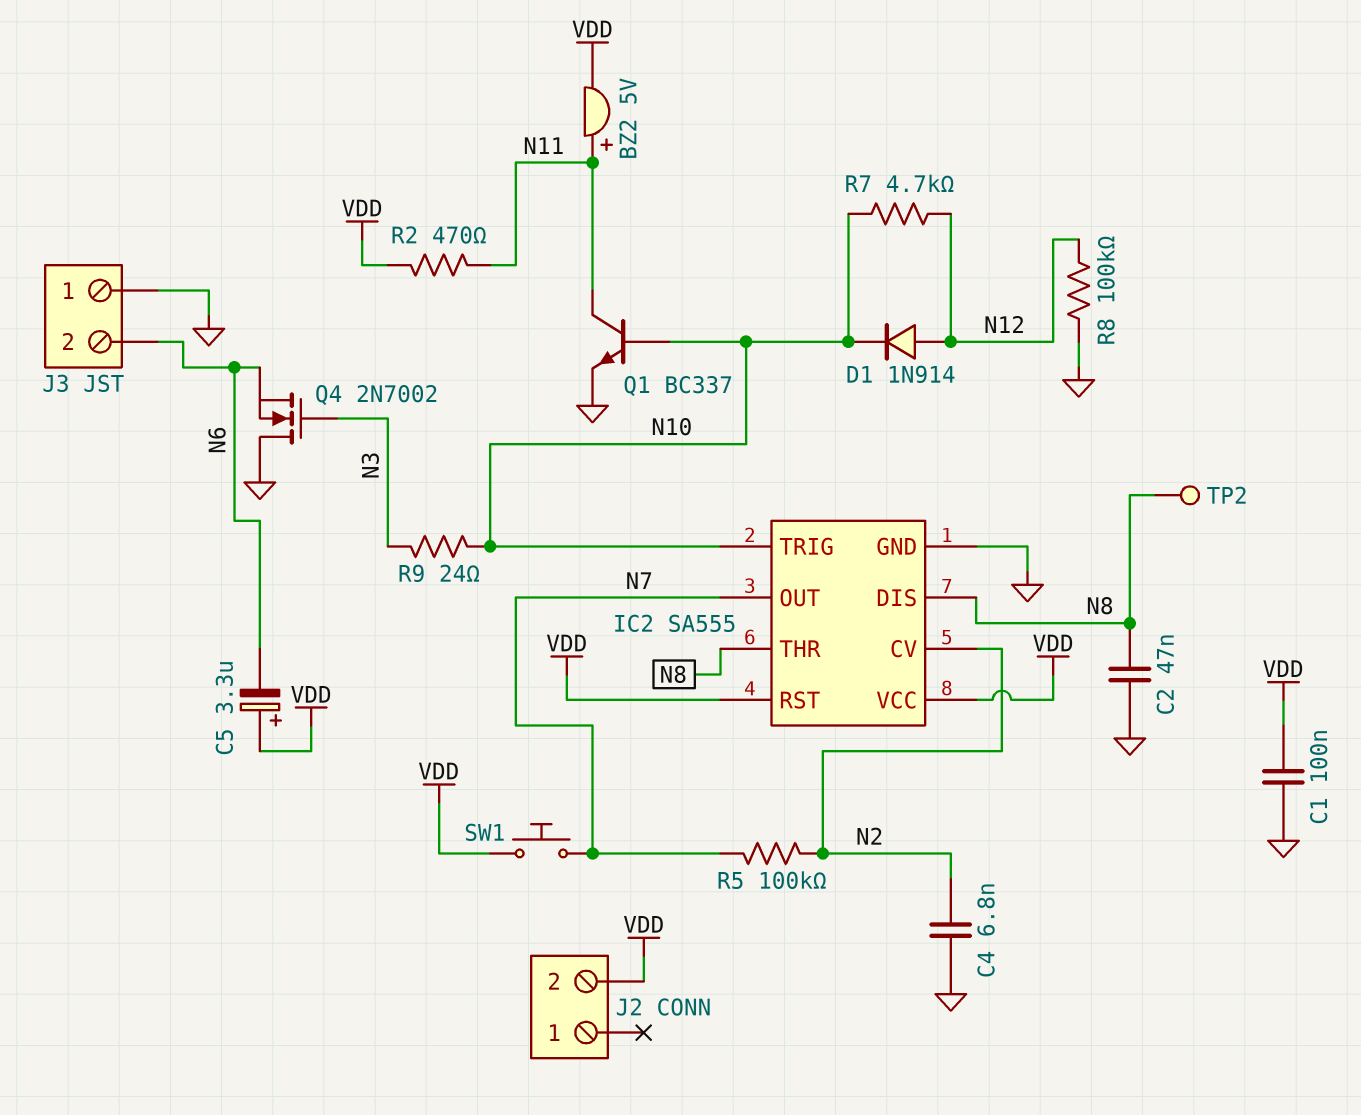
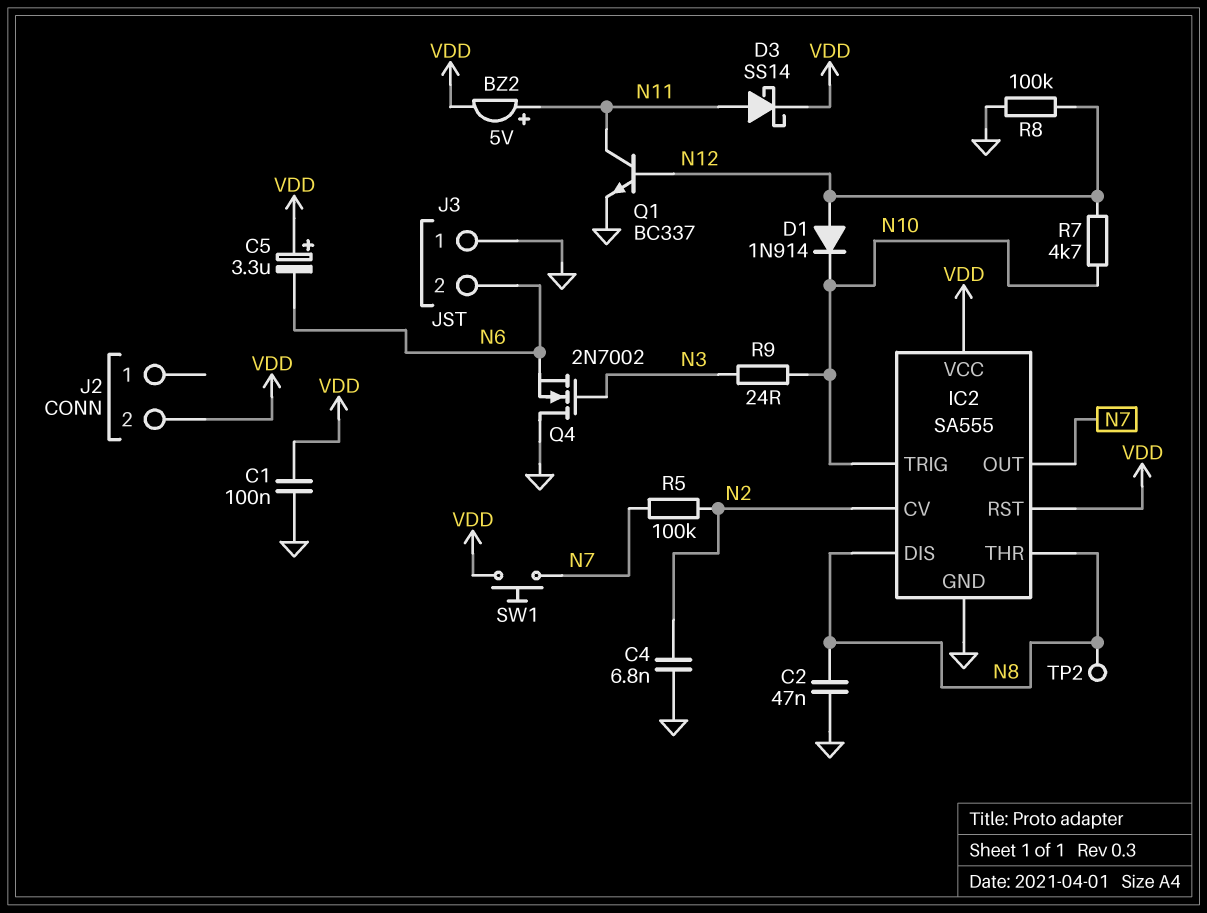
D3: none -> schottky SS14 (A N11, K VDD)
Q1: NPN BC337 (B N10, C N11, E GND) -> NPN BC337 (B N12, C N11, E GND)
R2: 470 (N11, VDD) -> none

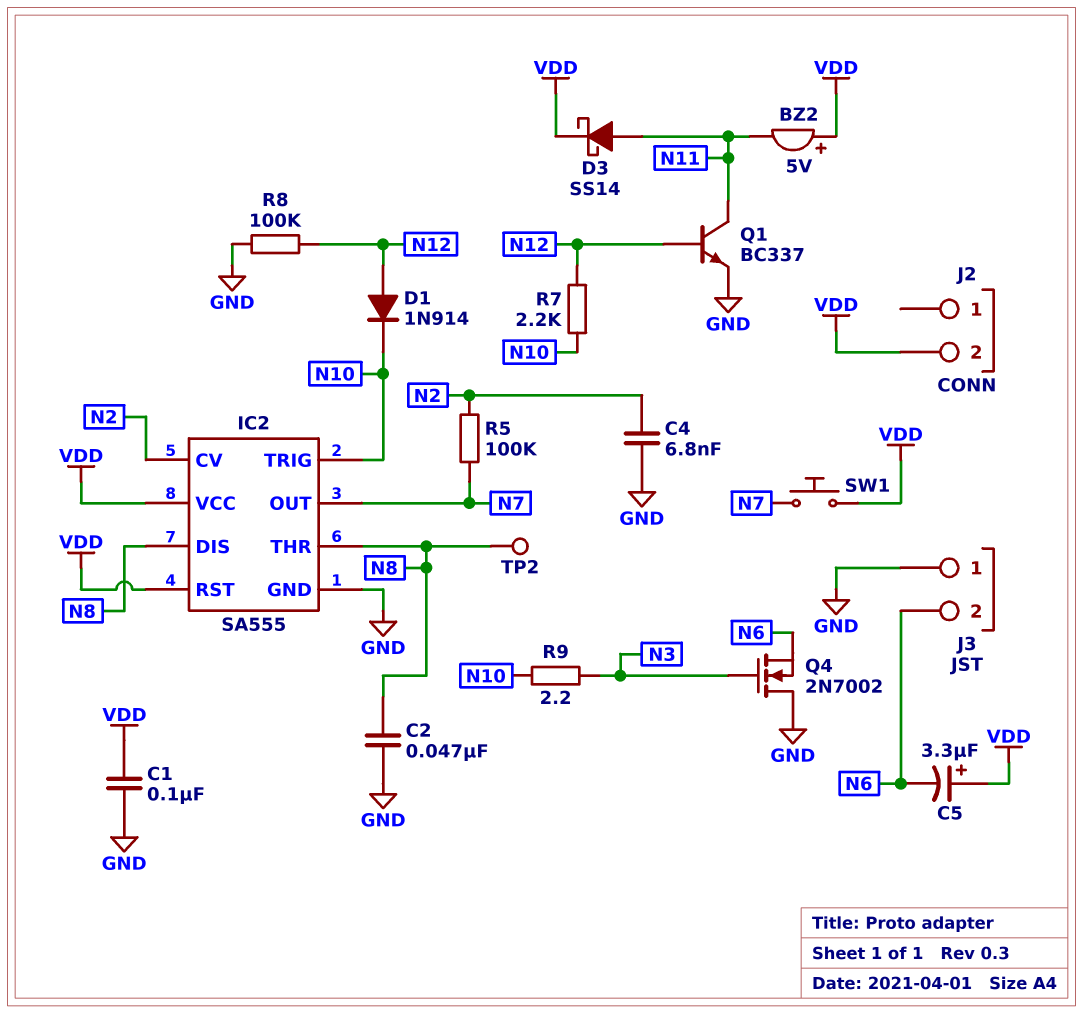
BZ2: buzzer 5V (plus N11, minus VDD) -> buzzer 5V (plus VDD, minus N11)
R7: 4.7k (N10, N12) -> 2.2k (N10, N12)
R9: 24 (N3, N10) -> 2.2 (N3, N10)

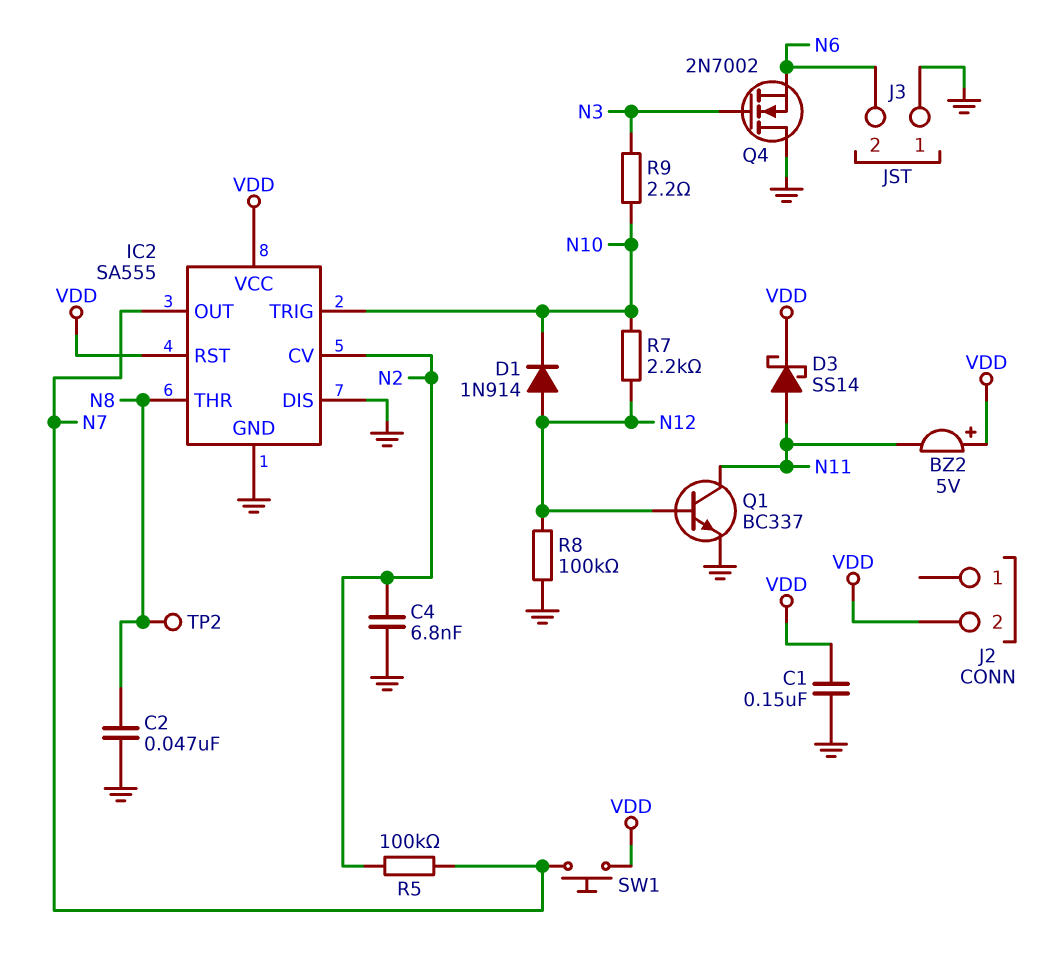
C1: 100nF (GND, VDD) -> 150nF (GND, VDD)
C5: 3.3uF (plus VDD, minus N6) -> none
IC2 pin DIS: N8 -> GND

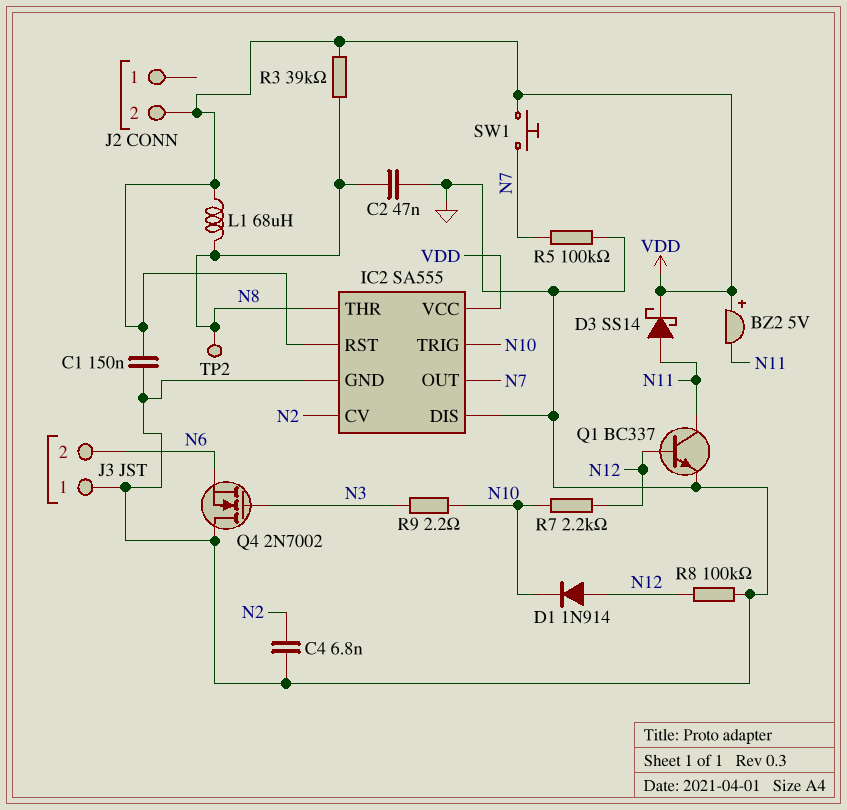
L1: none -> 68uH (N8, VDD)
R3: none -> 39k (N8, VDD)
R5: 100k (N2, N7) -> 100k (GND, N7)

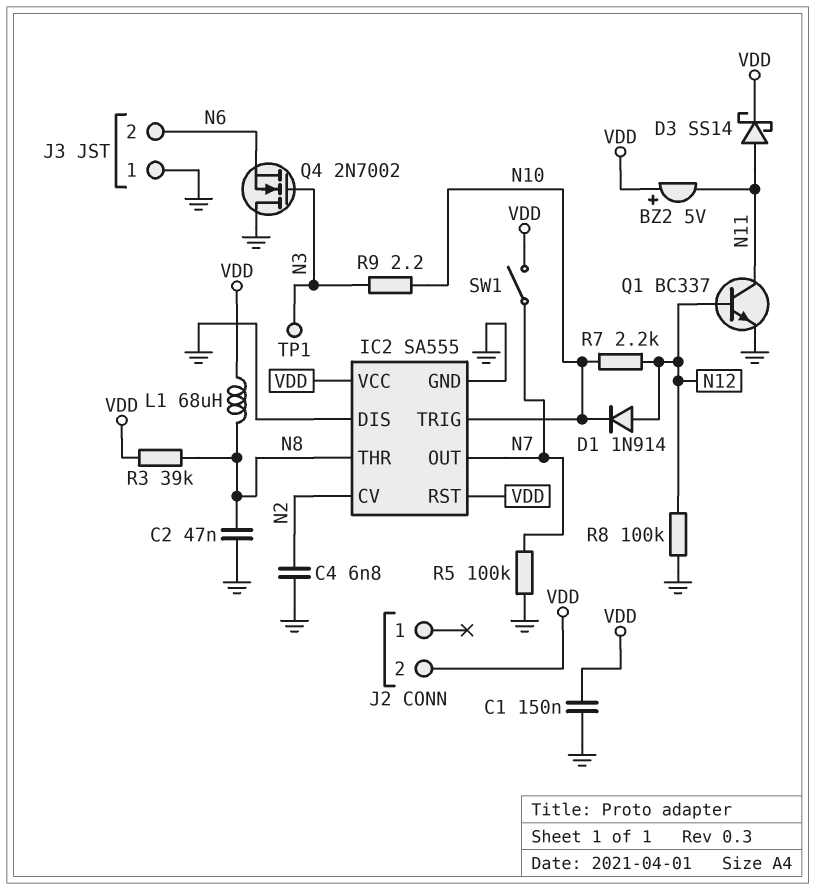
SW1: button (N7, VDD) -> switch (N7, VDD)
TP1: none -> test point (N3)
TP2: test point (N8) -> none

